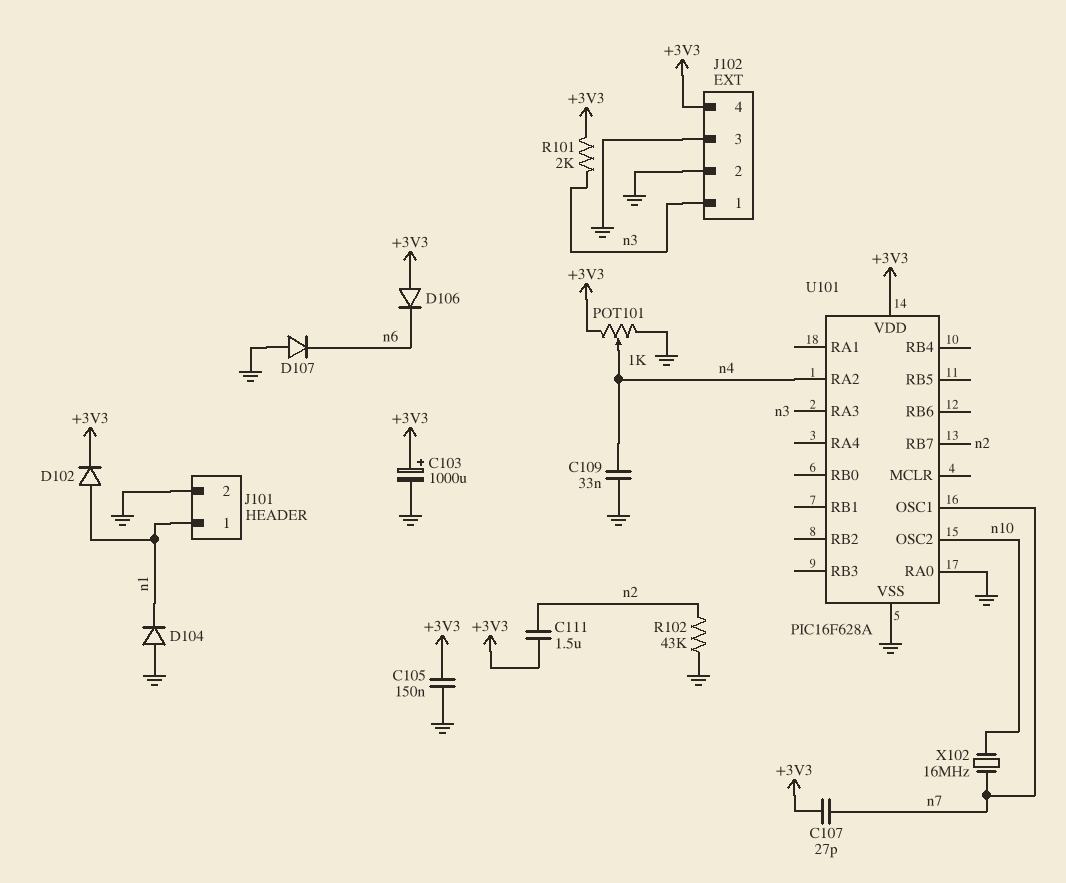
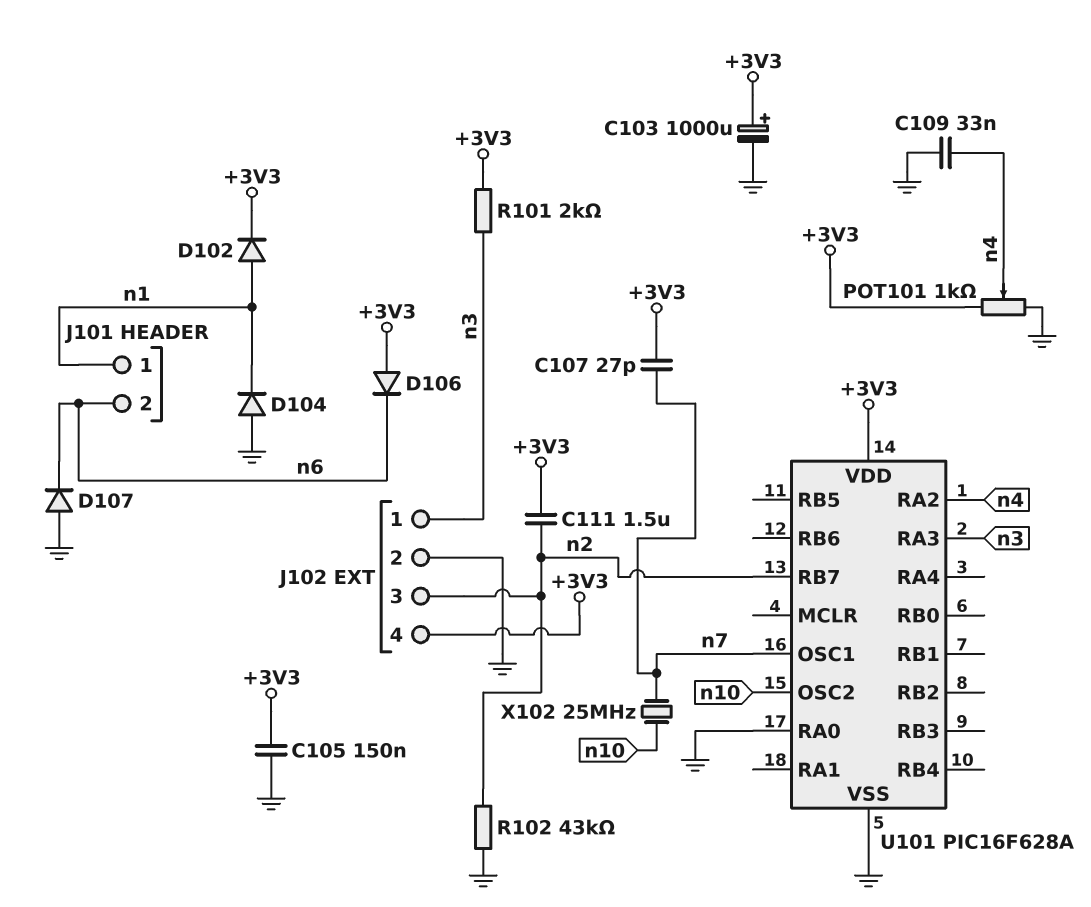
J101 pin 2: GND -> n6
J102 pin 3: GND -> n2
X102: 16MHz (n7, n10) -> 25MHz (n7, n10)

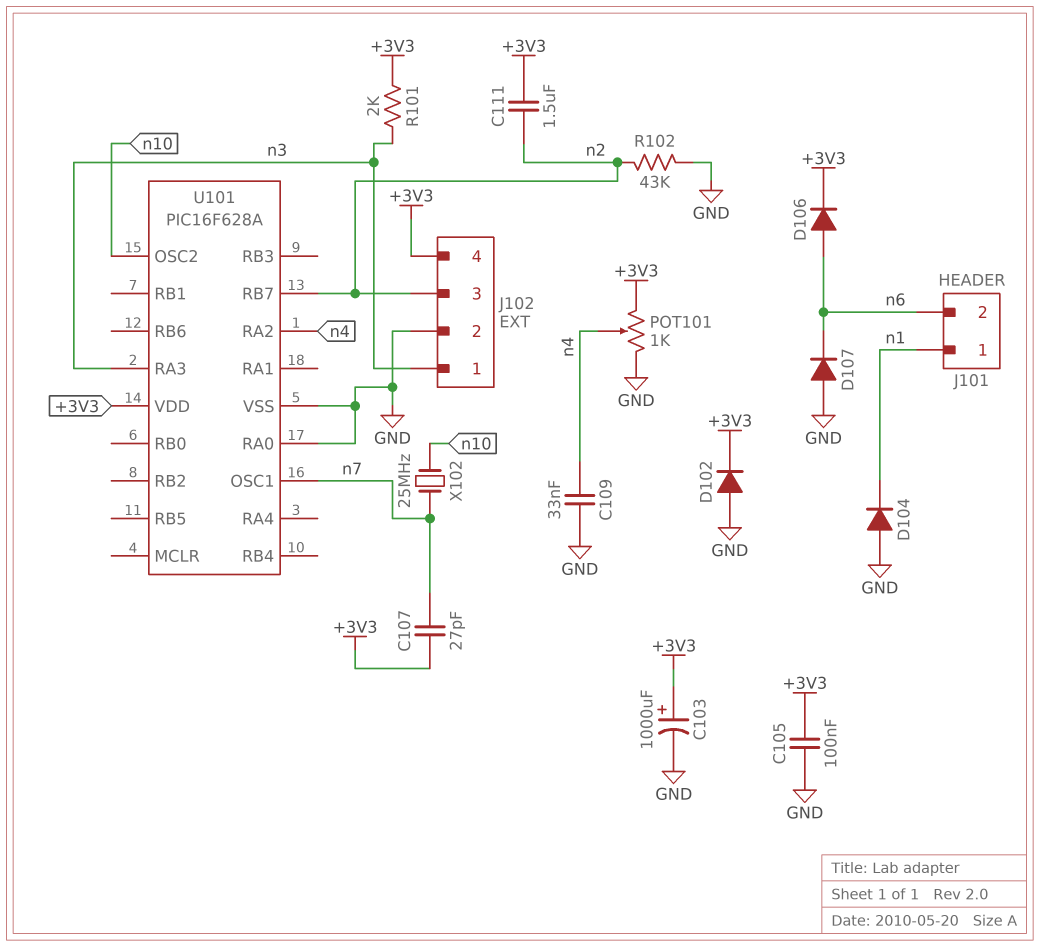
C105: 150nF (+3V3, GND) -> 100nF (+3V3, GND)
D102: diode (A n1, K +3V3) -> diode (A GND, K +3V3)
D106: diode (A +3V3, K n6) -> diode (A n6, K +3V3)

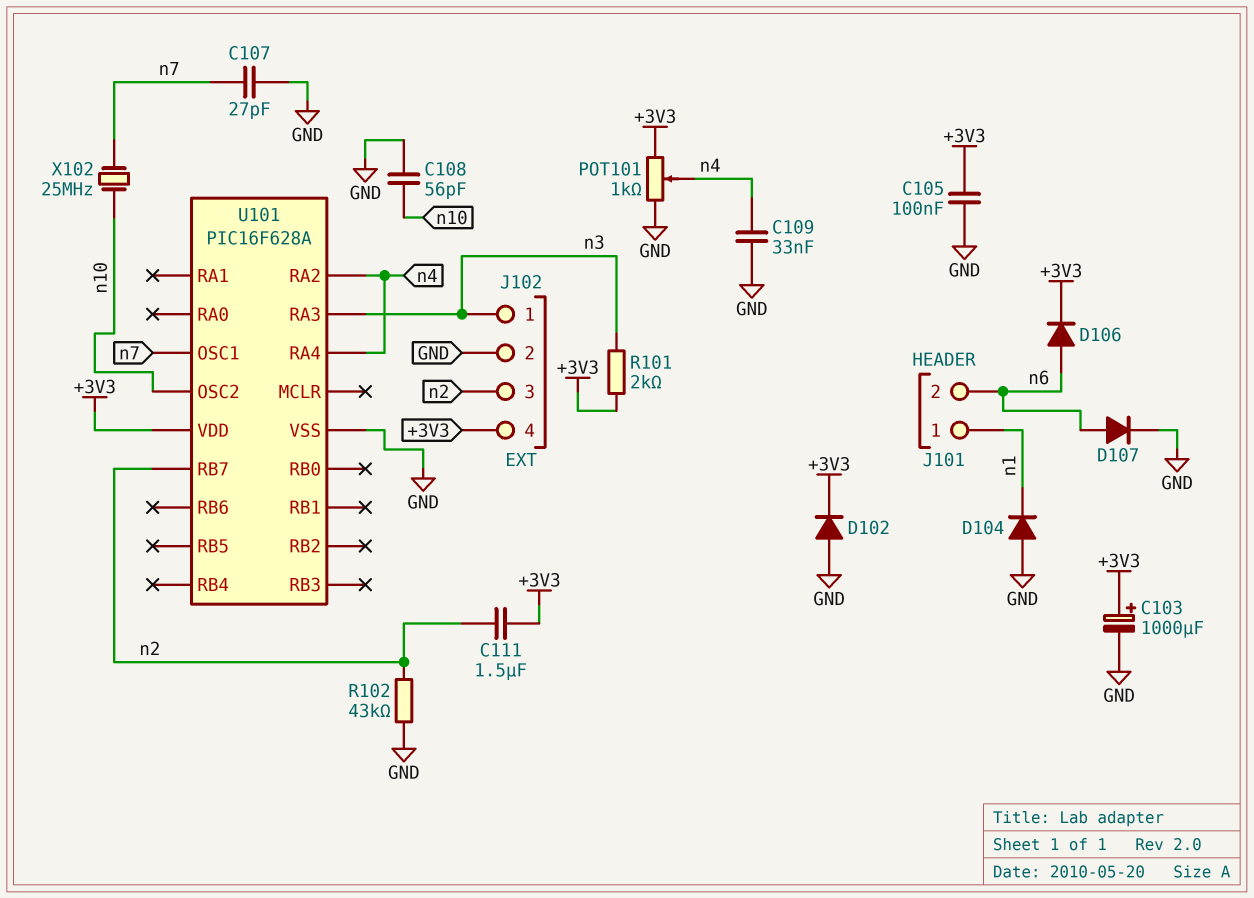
C107: 27pF (+3V3, n7) -> 27pF (GND, n7)
C108: none -> 56pF (GND, n10)
D107: diode (A GND, K n6) -> diode (A n6, K GND)
U101 pin RA0: GND -> none
U101 pin RA4: none -> n4

